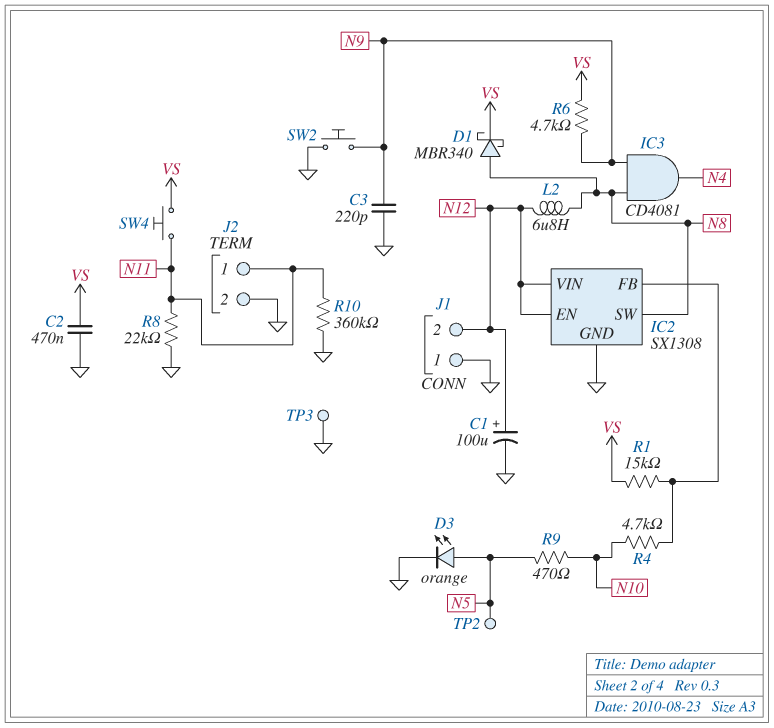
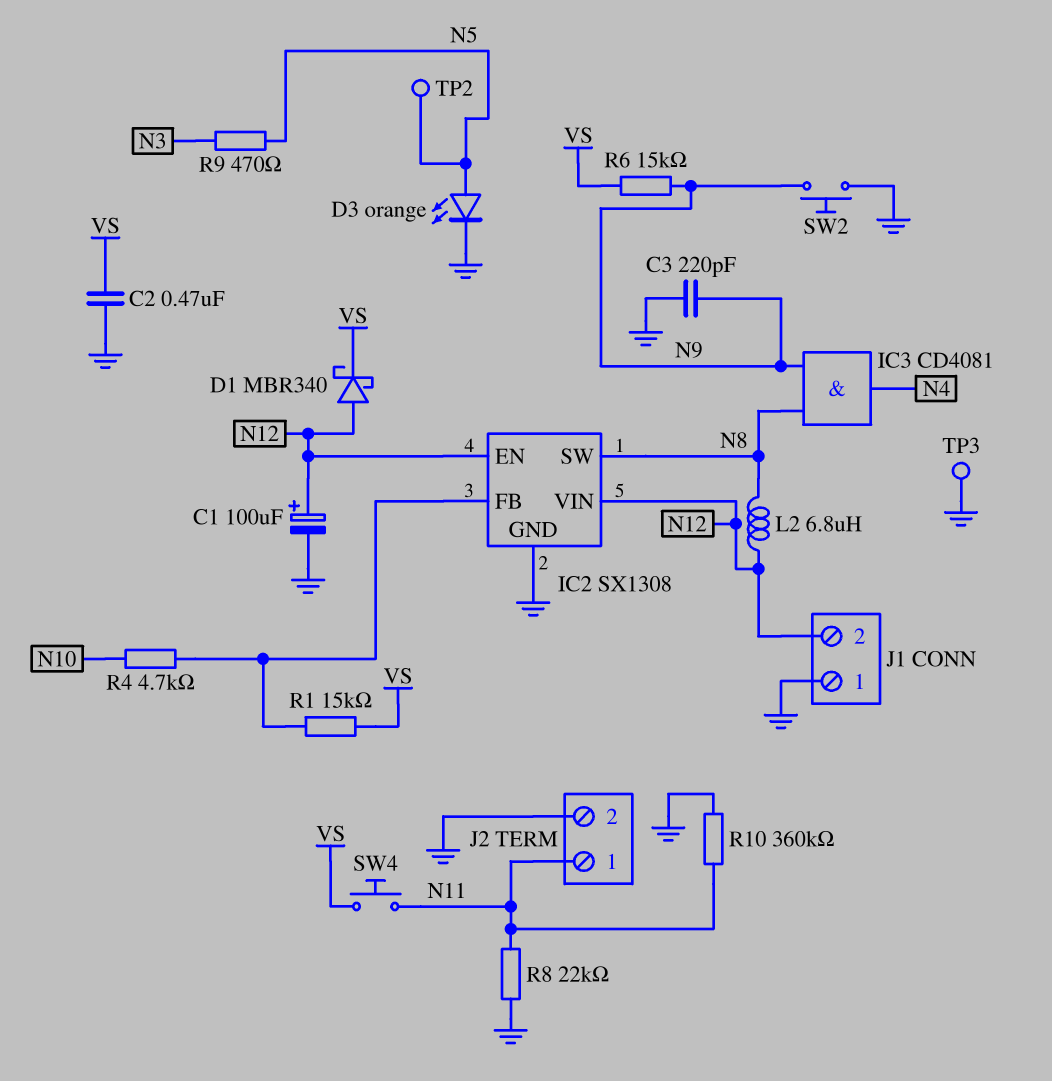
D1: schottky MBR340 (A N8, K VS) -> schottky MBR340 (A N12, K VS)
R6: 4.7k (N9, VS) -> 15k (N9, VS)
R9: 470 (N5, N10) -> 470 (N3, N5)

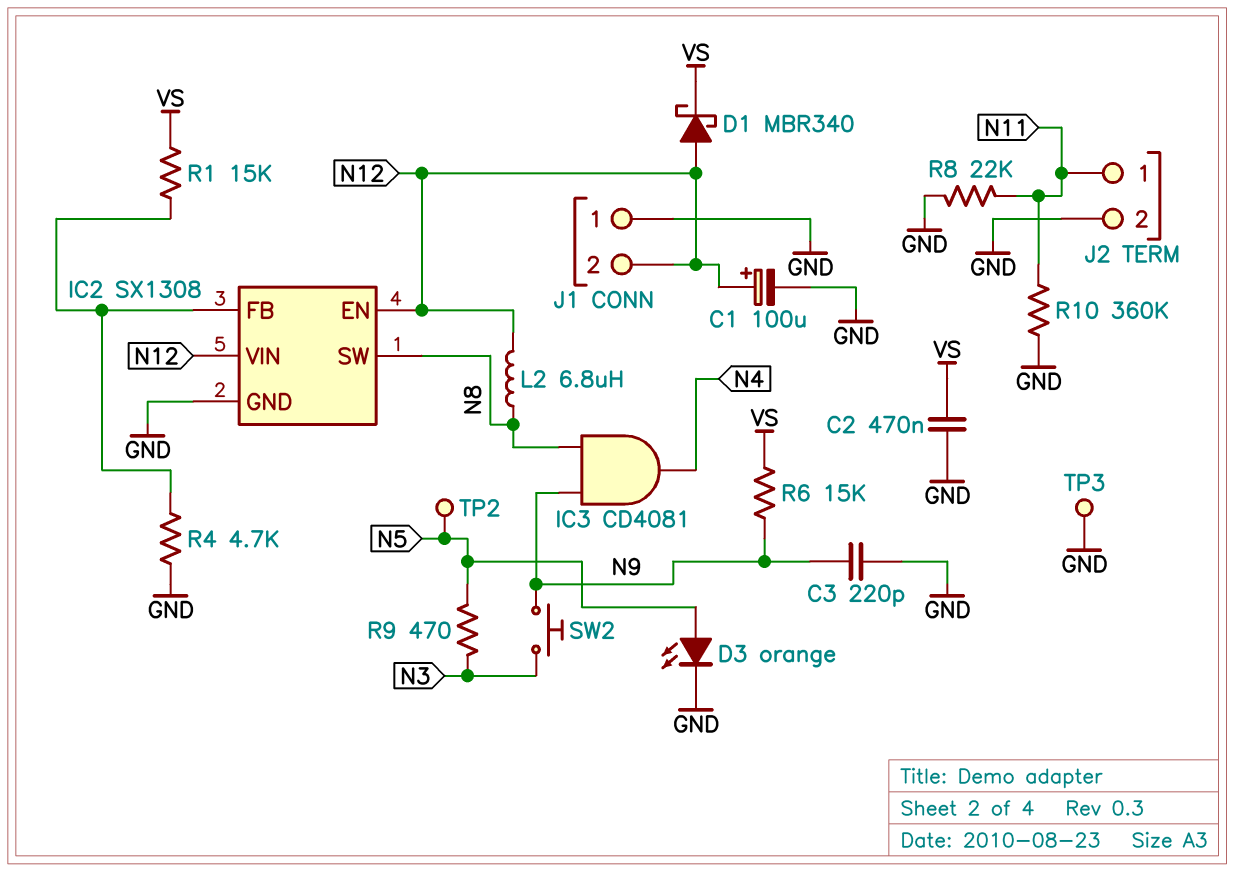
R4: 4.7k (IC2/FB, N10) -> 4.7k (GND, IC2/FB)
SW2: button (GND, N9) -> button (N3, N9)
SW4: button (N11, VS) -> none

